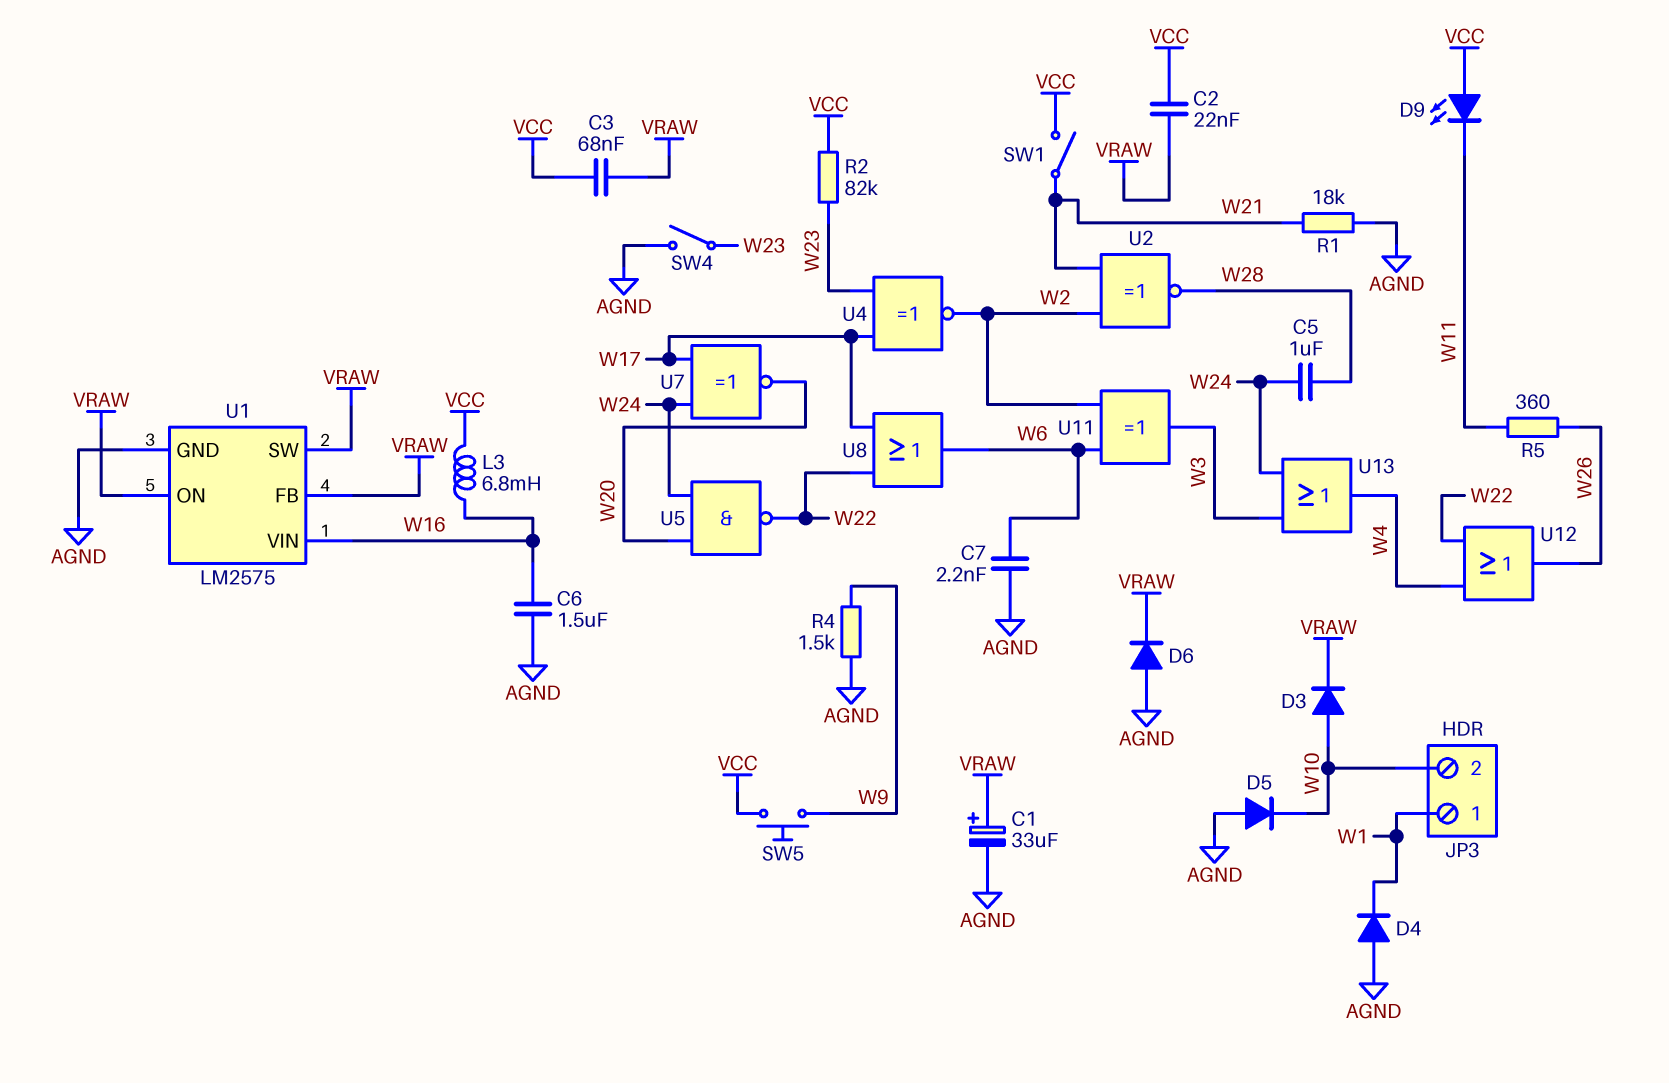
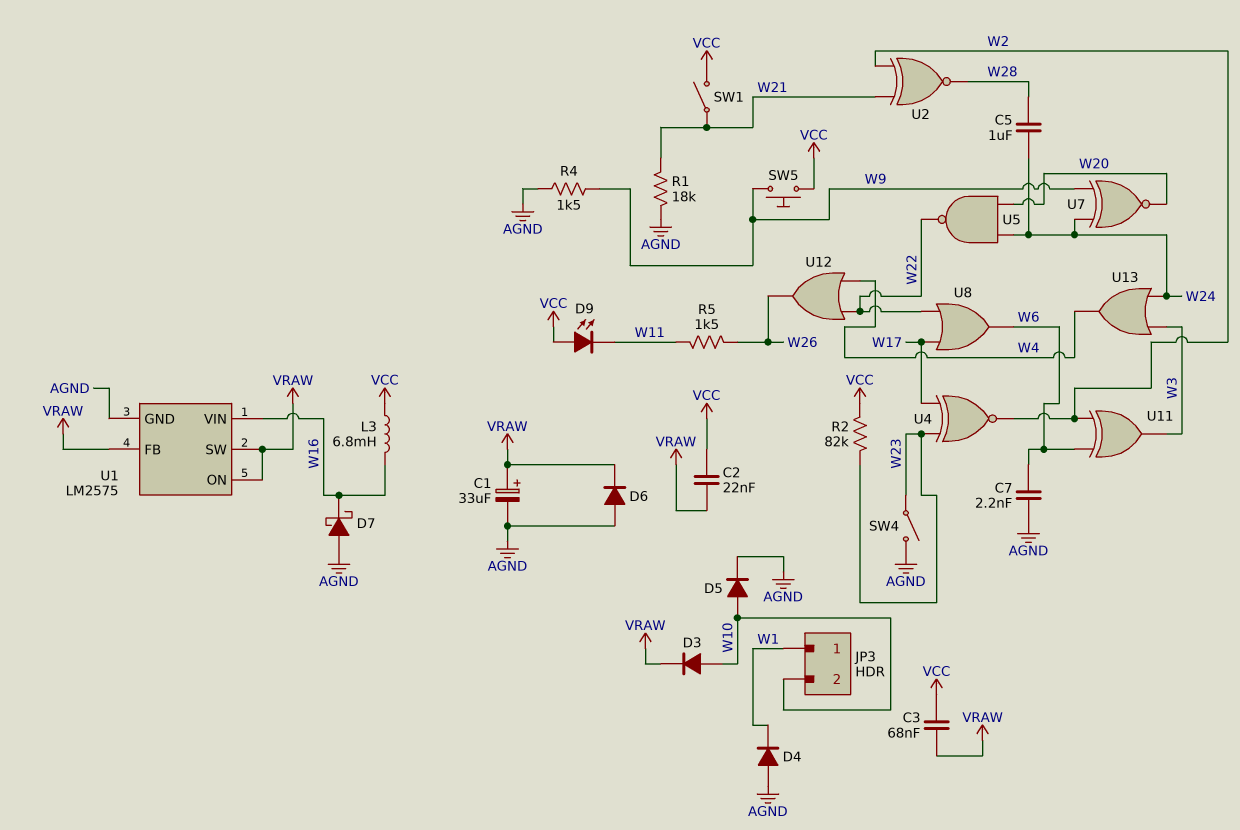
C6: 1.5uF (AGND, W16) -> none
D5: diode (A AGND, K W10) -> diode (A W10, K AGND)
D7: none -> schottky (A AGND, K W16)
R5: 360 (W11, W26) -> 1.5k (W11, W26)
U7: XNOR (in W17, in W24, out W20) -> XNOR (in W9, in W24, out W20)

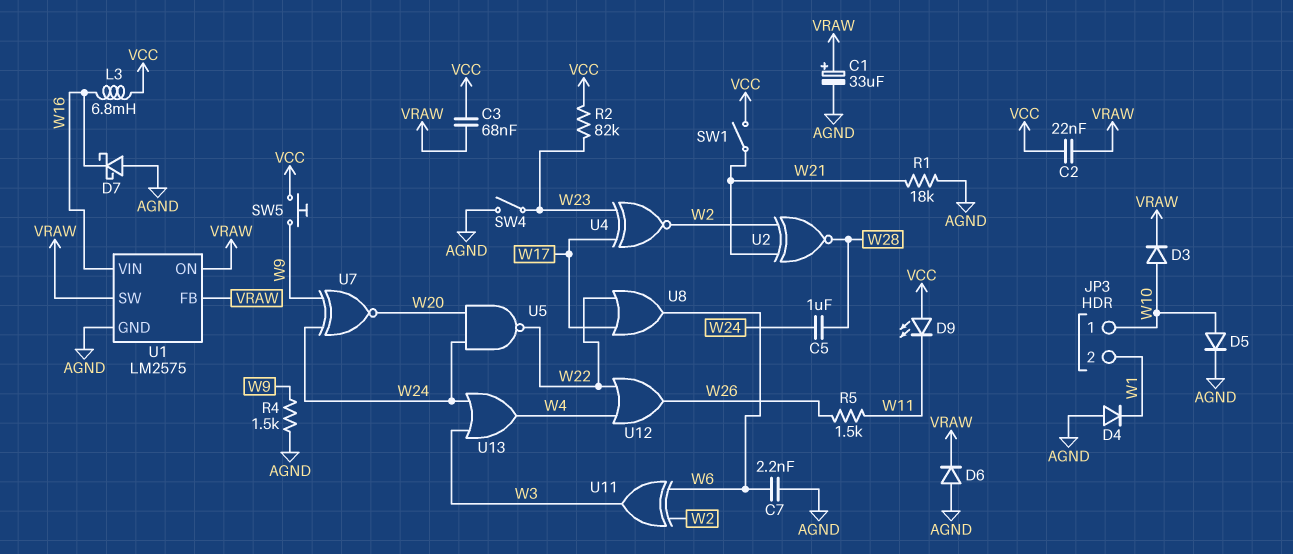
JP3 pin 1: W1 -> W10
JP3 pin 2: W10 -> W1

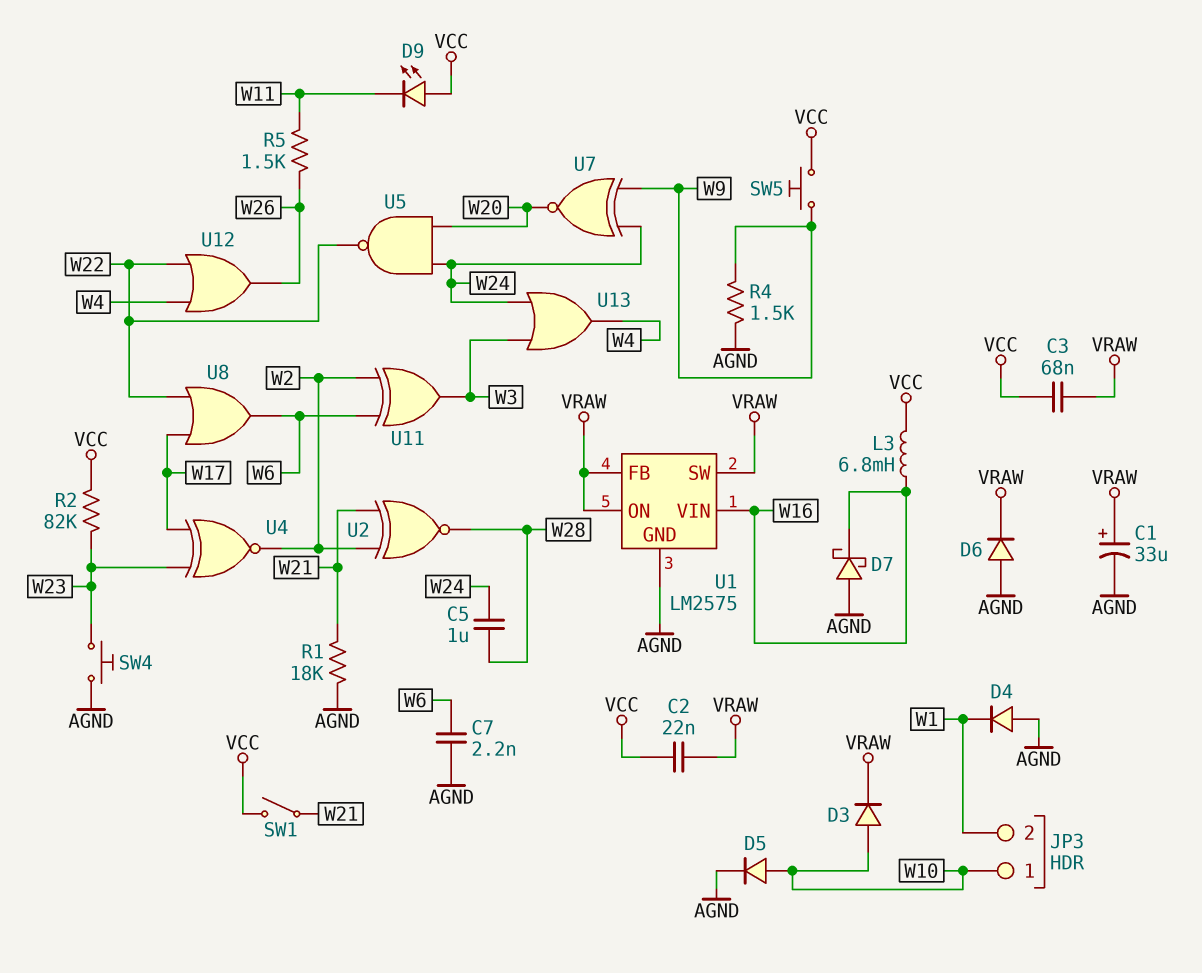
SW4: switch (AGND, W23) -> button (AGND, W23)

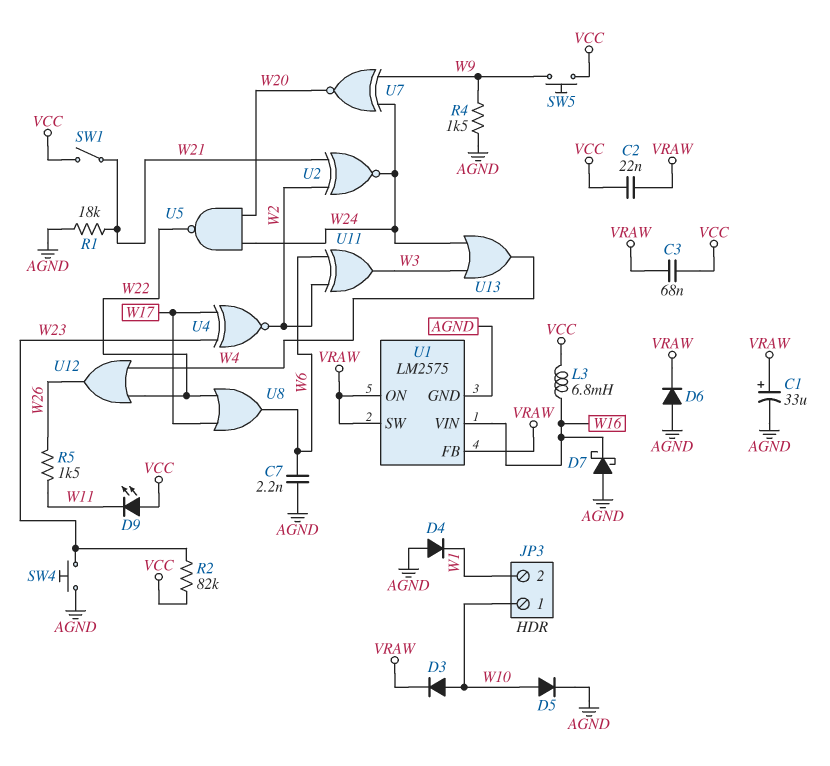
C5: 1uF (W24, W28) -> none
U2: XNOR (in W2, in W21, out W28) -> XNOR (in W2, in W21, out W24)

